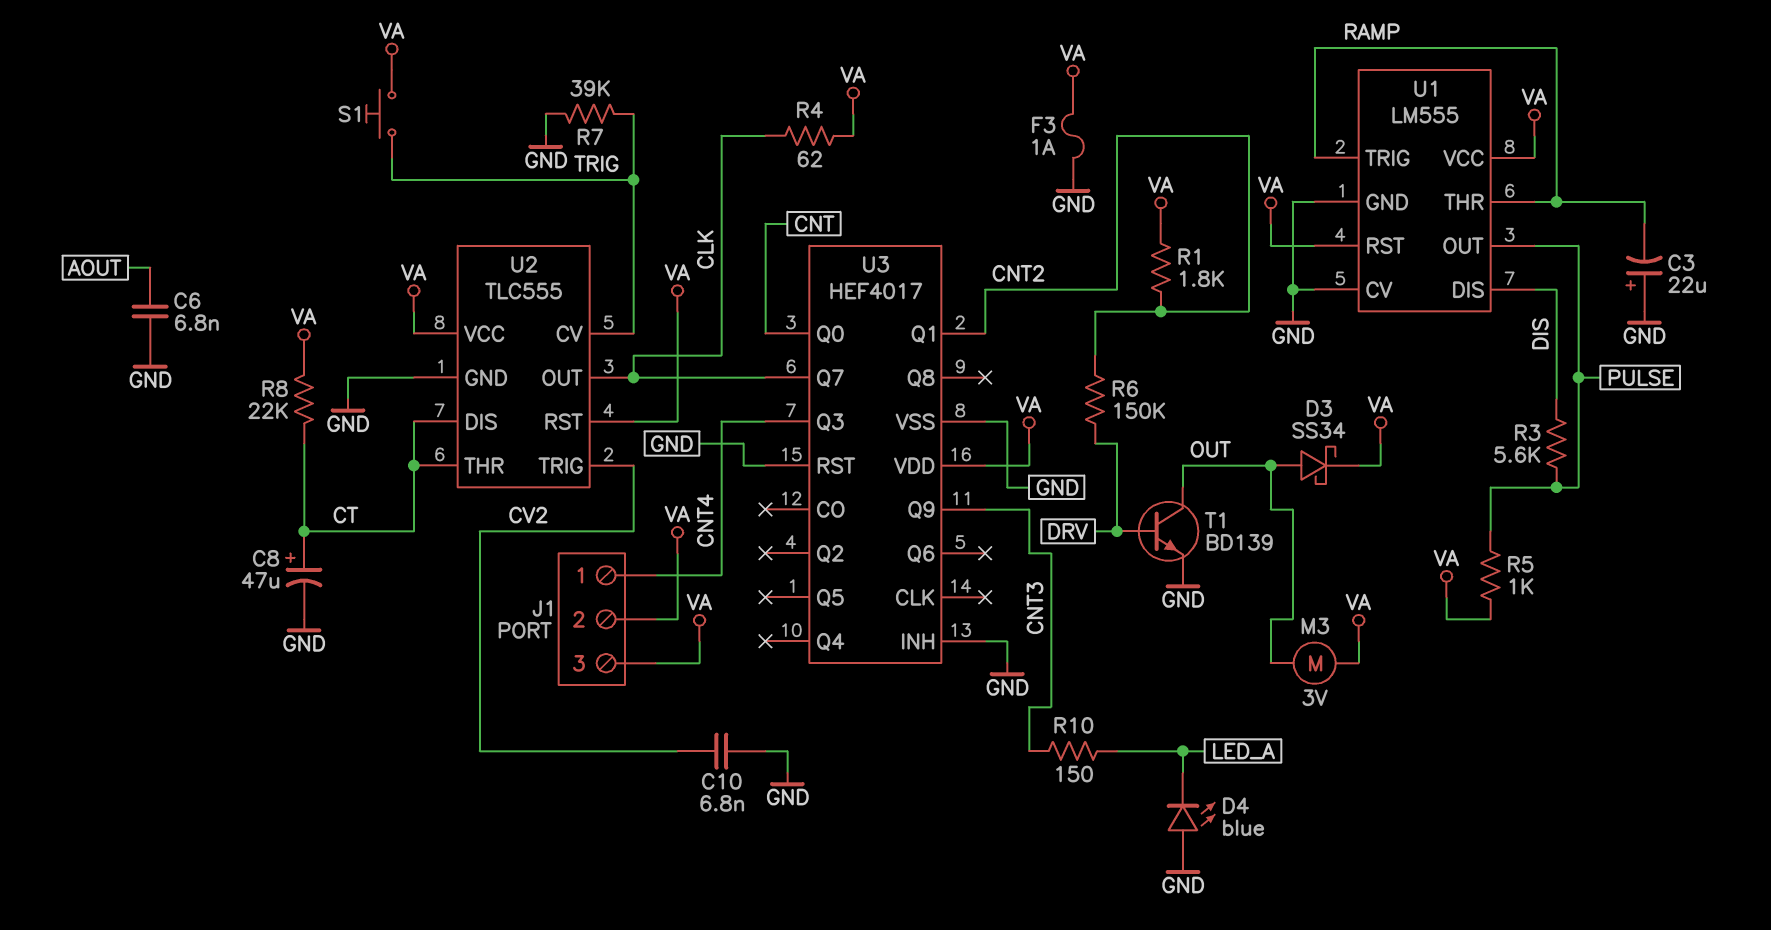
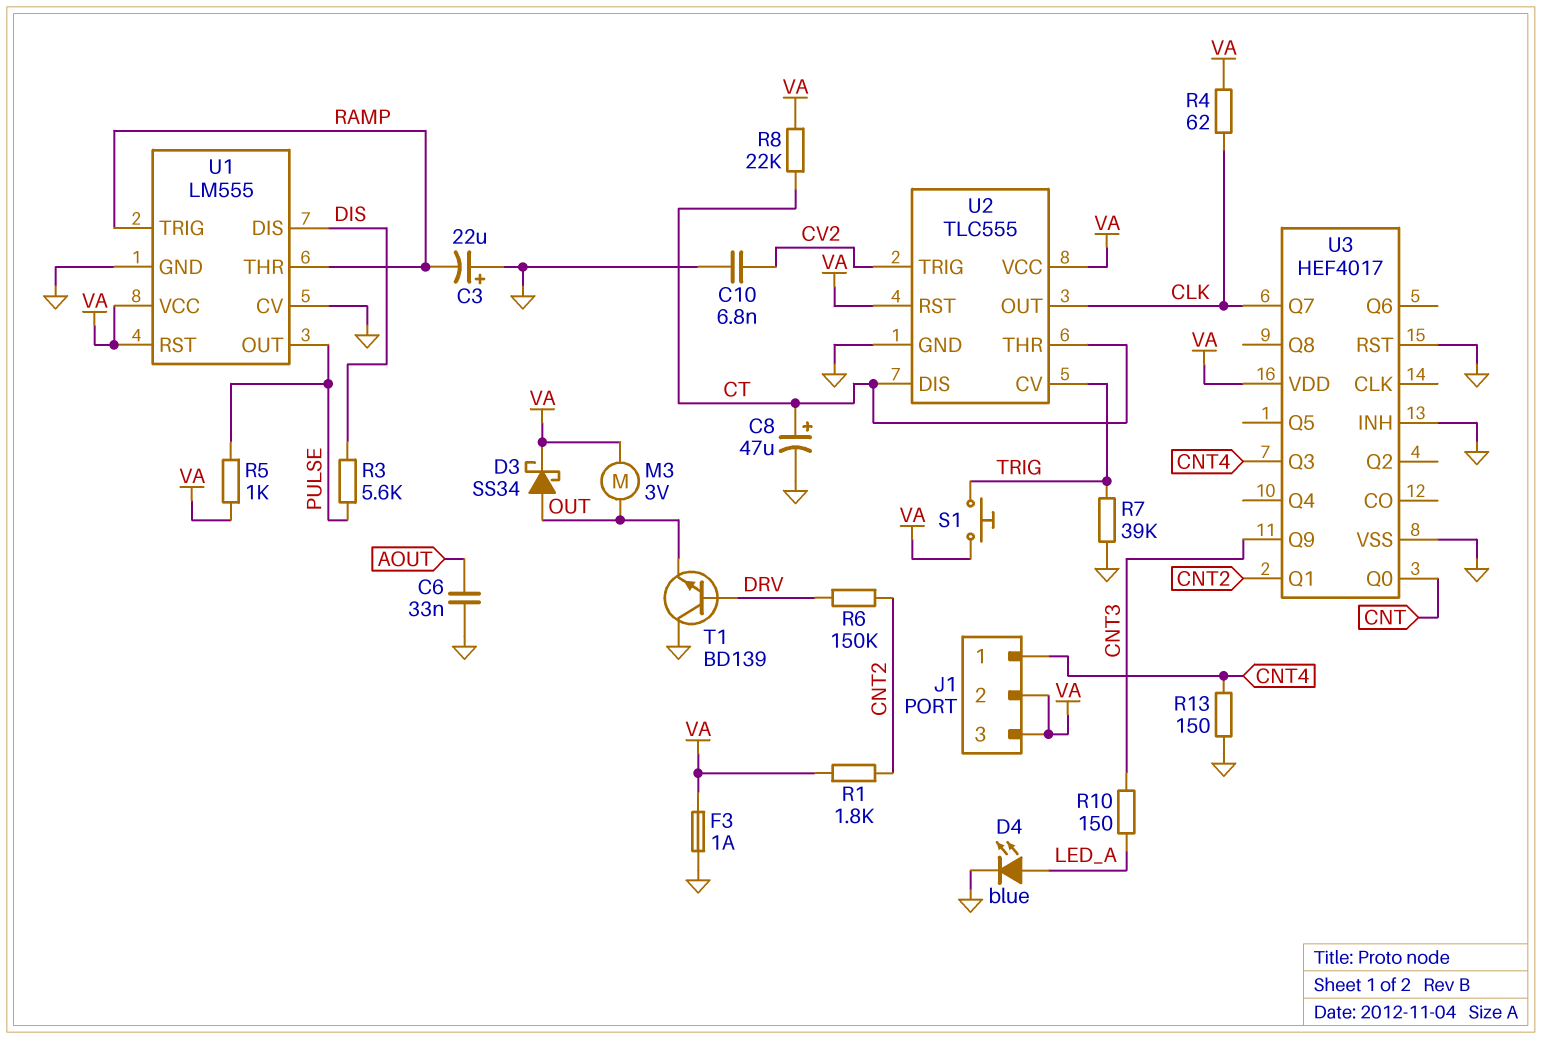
C6: 6.8nF (AOUT, GND) -> 33nF (AOUT, GND)
D4: LED blue (A GND, K LED_A) -> LED blue (A LED_A, K GND)
R13: none -> 150 (CNT4, GND)
T1: NPN BD139 (B DRV, C OUT, E GND) -> NPN BD139 (B DRV, C GND, E OUT)

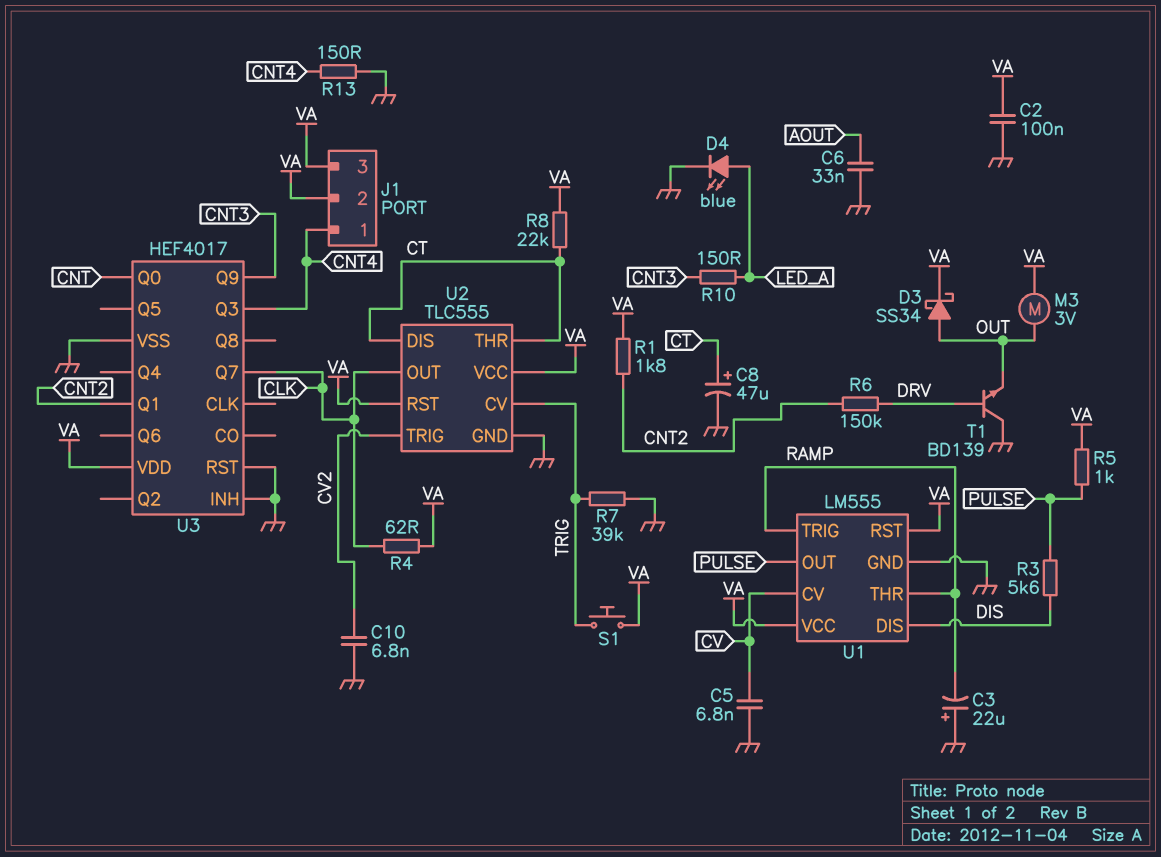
C2: none -> 100nF (GND, VA)
C5: none -> 6.8nF (CV, GND)
F3: 1A (GND, VA) -> none
U1 pin CV: GND -> CV

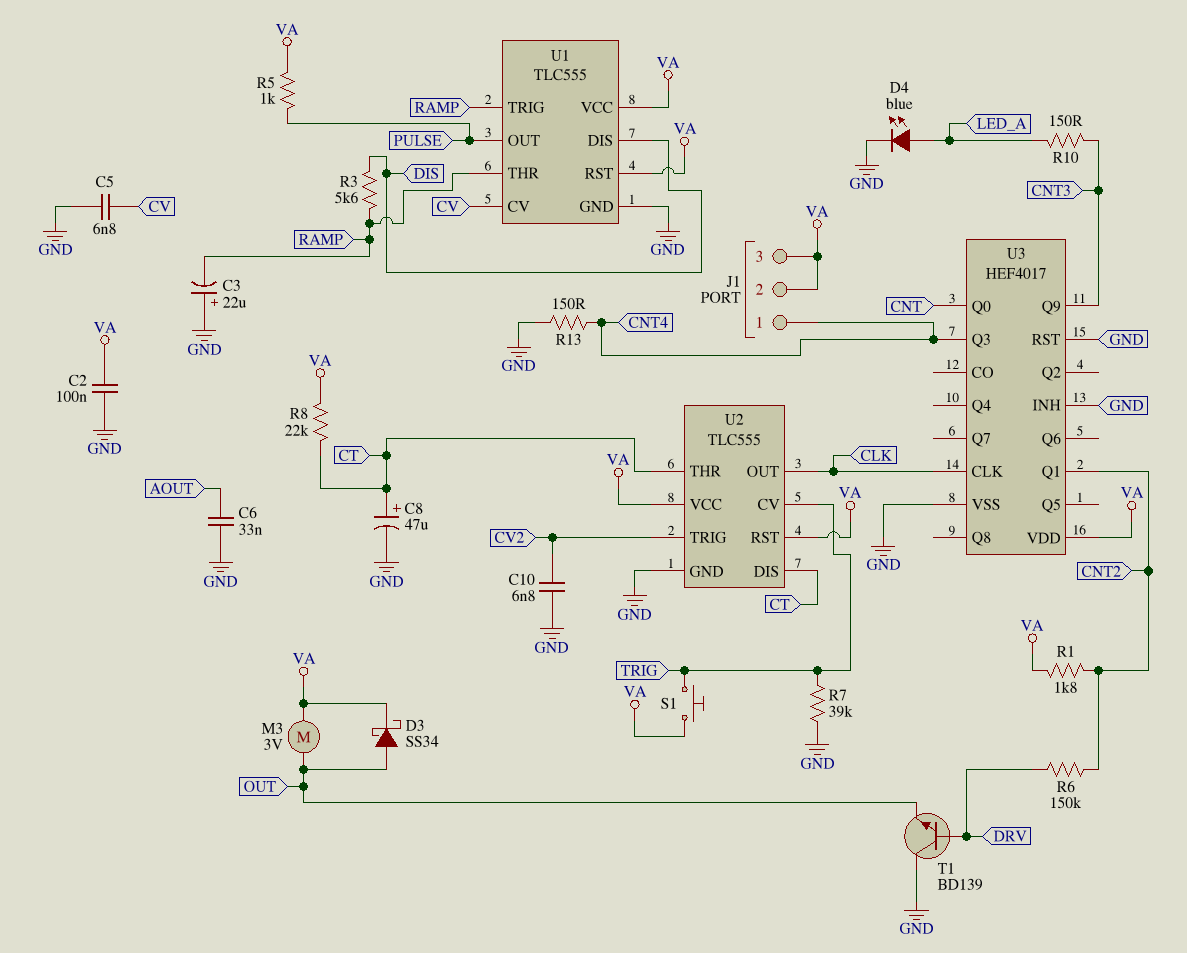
R3: 5.6k (DIS, PULSE) -> 5.6k (DIS, RAMP)
R4: 62 (CLK, VA) -> none
U1: LM555 -> TLC555
U3 pin CLK: none -> CLK
U3 pin Q7: CLK -> none

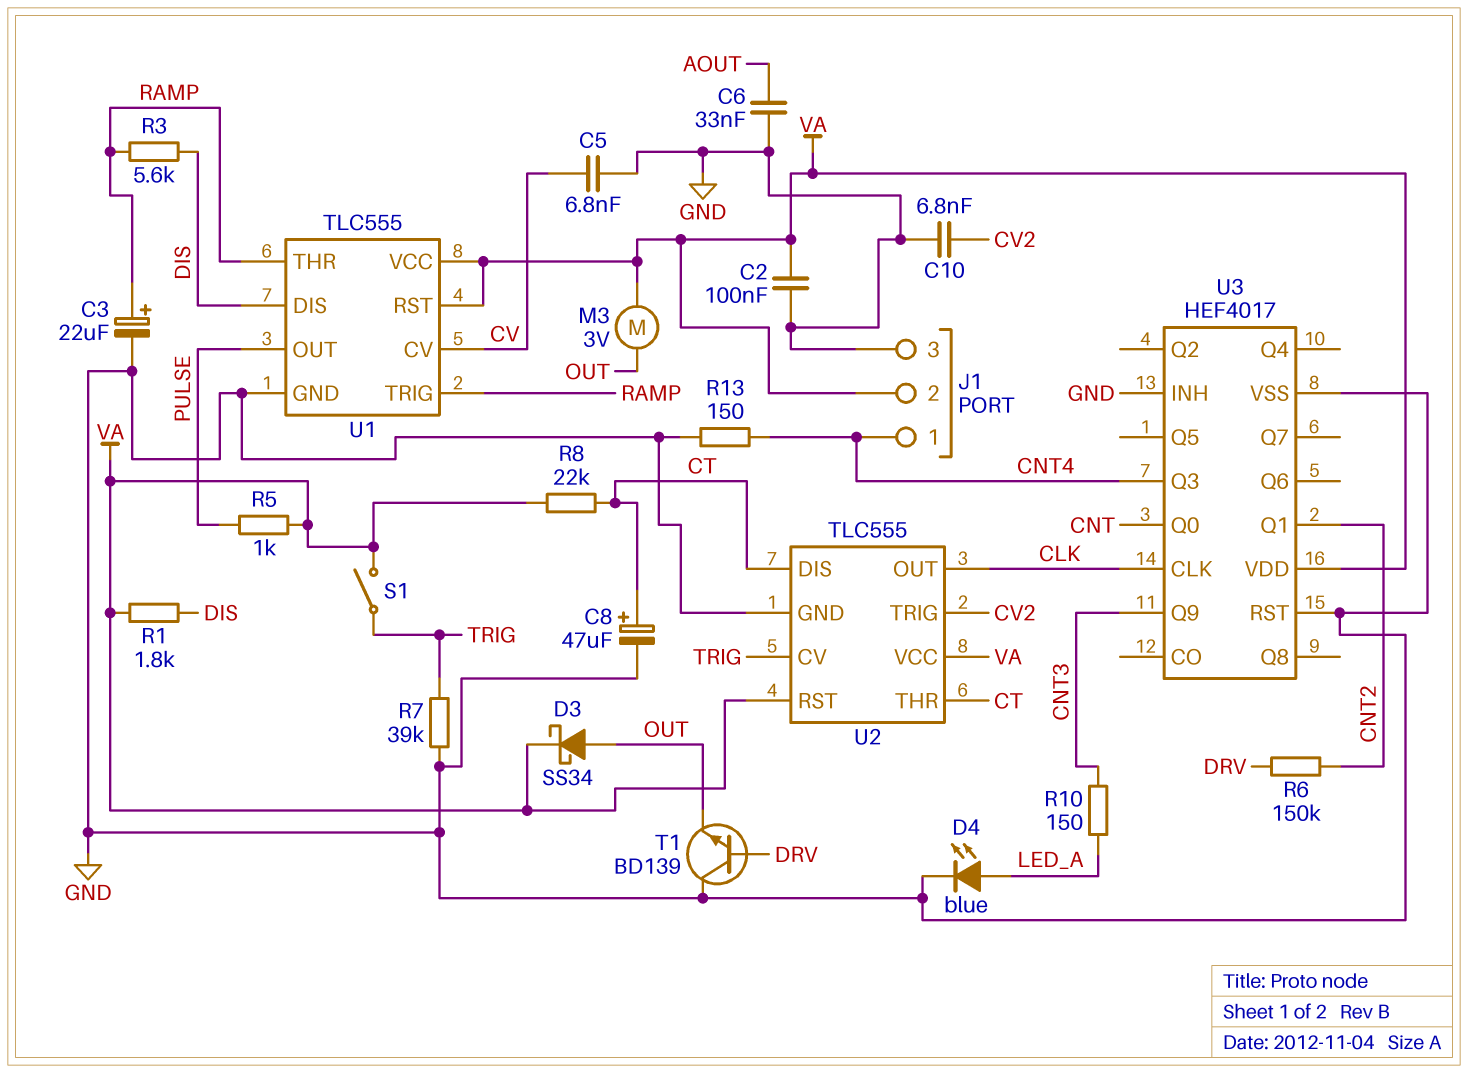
C3: 22uF (plus GND, minus RAMP) -> 22uF (plus RAMP, minus GND)
J1 pin 3: VA -> GND
R1: 1.8k (CNT2, VA) -> 1.8k (DIS, VA)
S1: button (TRIG, VA) -> switch (TRIG, VA)

